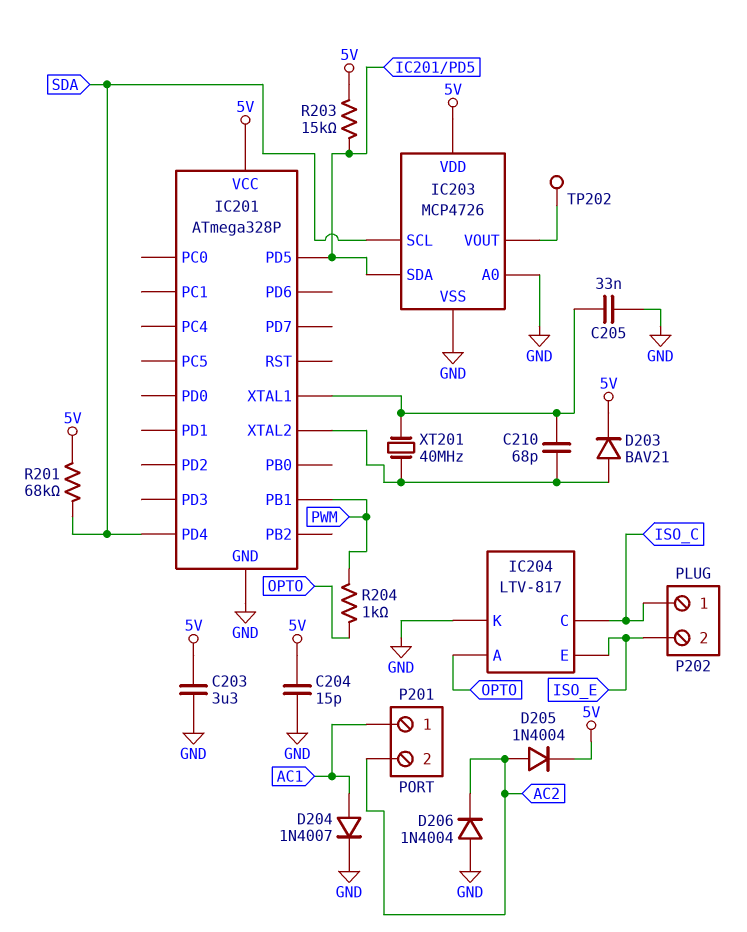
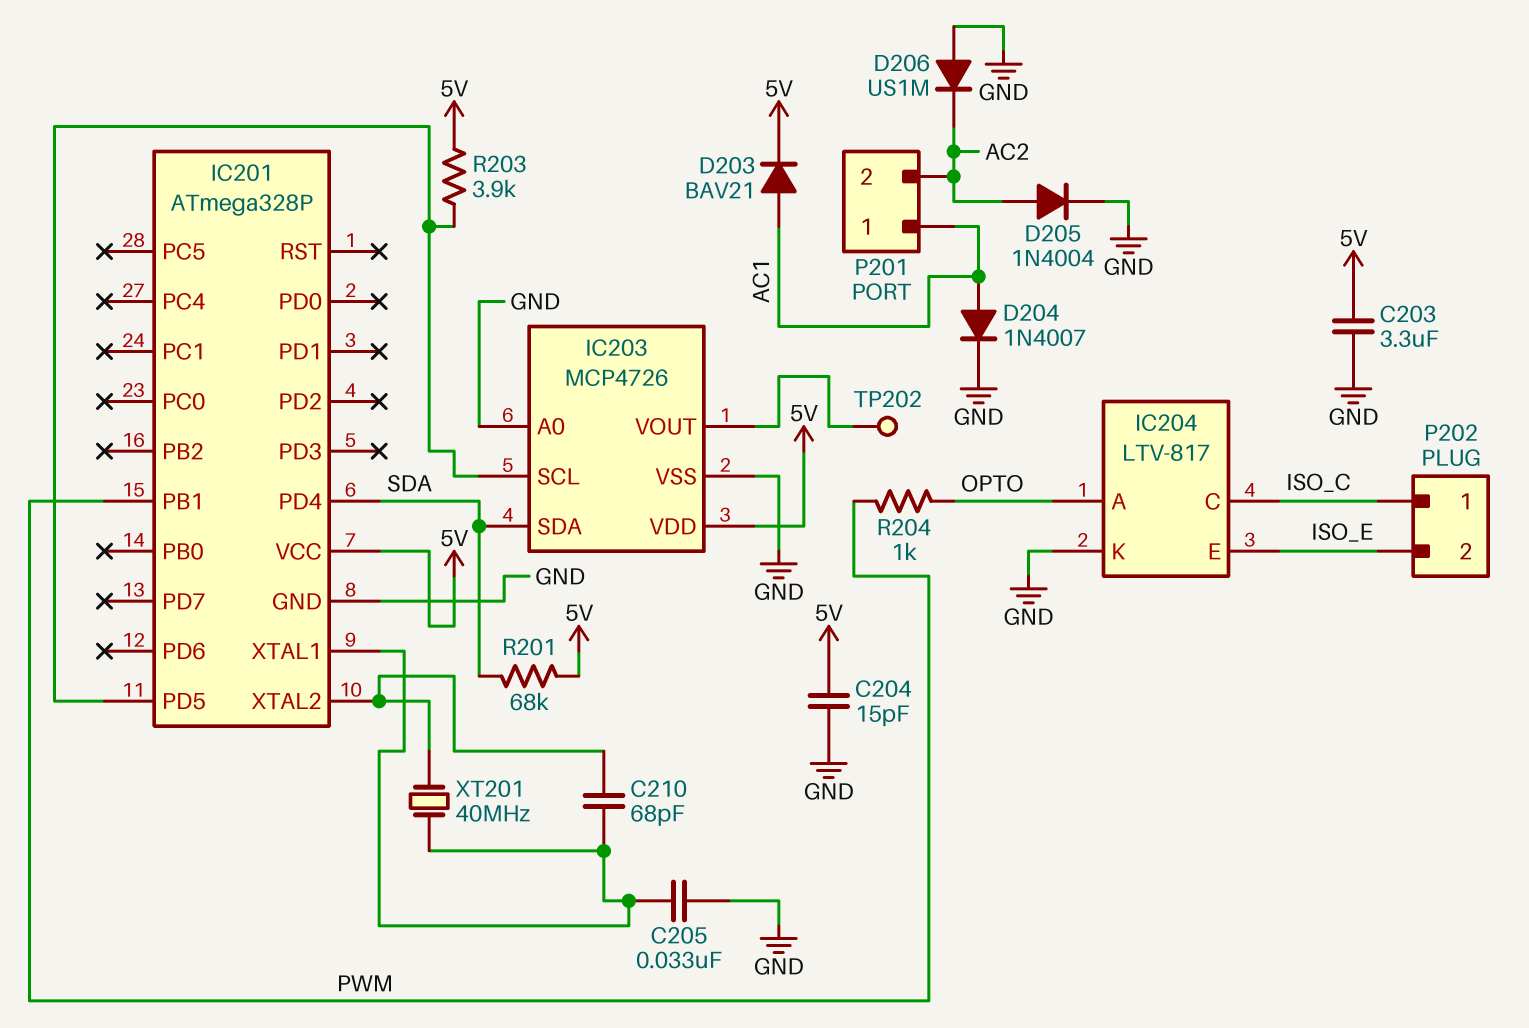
D203: diode BAV21 (A IC201/XTAL2, K 5V) -> diode BAV21 (A AC1, K 5V)
D205: diode 1N4004 (A AC2, K 5V) -> diode 1N4004 (A AC2, K GND)
D206: diode 1N4004 (A GND, K AC2) -> diode US1M (A GND, K AC2)
IC203 pin SCL: SDA -> IC201/PD5
IC203 pin SDA: IC201/PD5 -> SDA
R203: 15k (5V, IC201/PD5) -> 3.9k (5V, IC201/PD5)

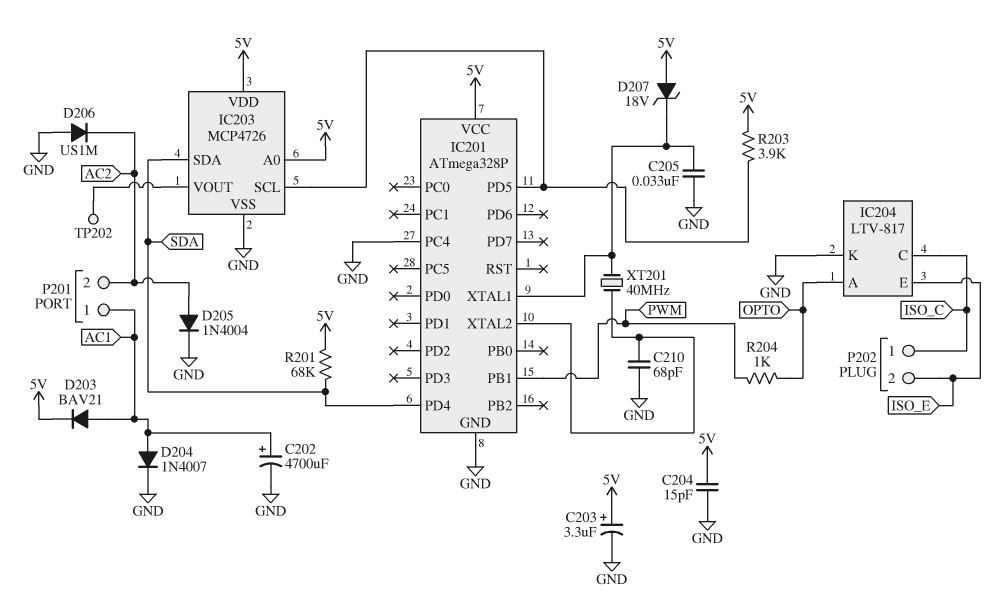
C202: none -> 4700uF (plus AC1, minus GND)
C203: 3.3uF (5V, GND) -> 3.3uF (plus 5V, minus GND)
C210: 68pF (IC201/XTAL1, IC201/XTAL2) -> 68pF (GND, IC201/XTAL2)
D207: none -> zener 18V (A 5V, K IC201/XTAL1)
IC201 pin PC4: none -> GND
IC203 pin A0: GND -> 5V

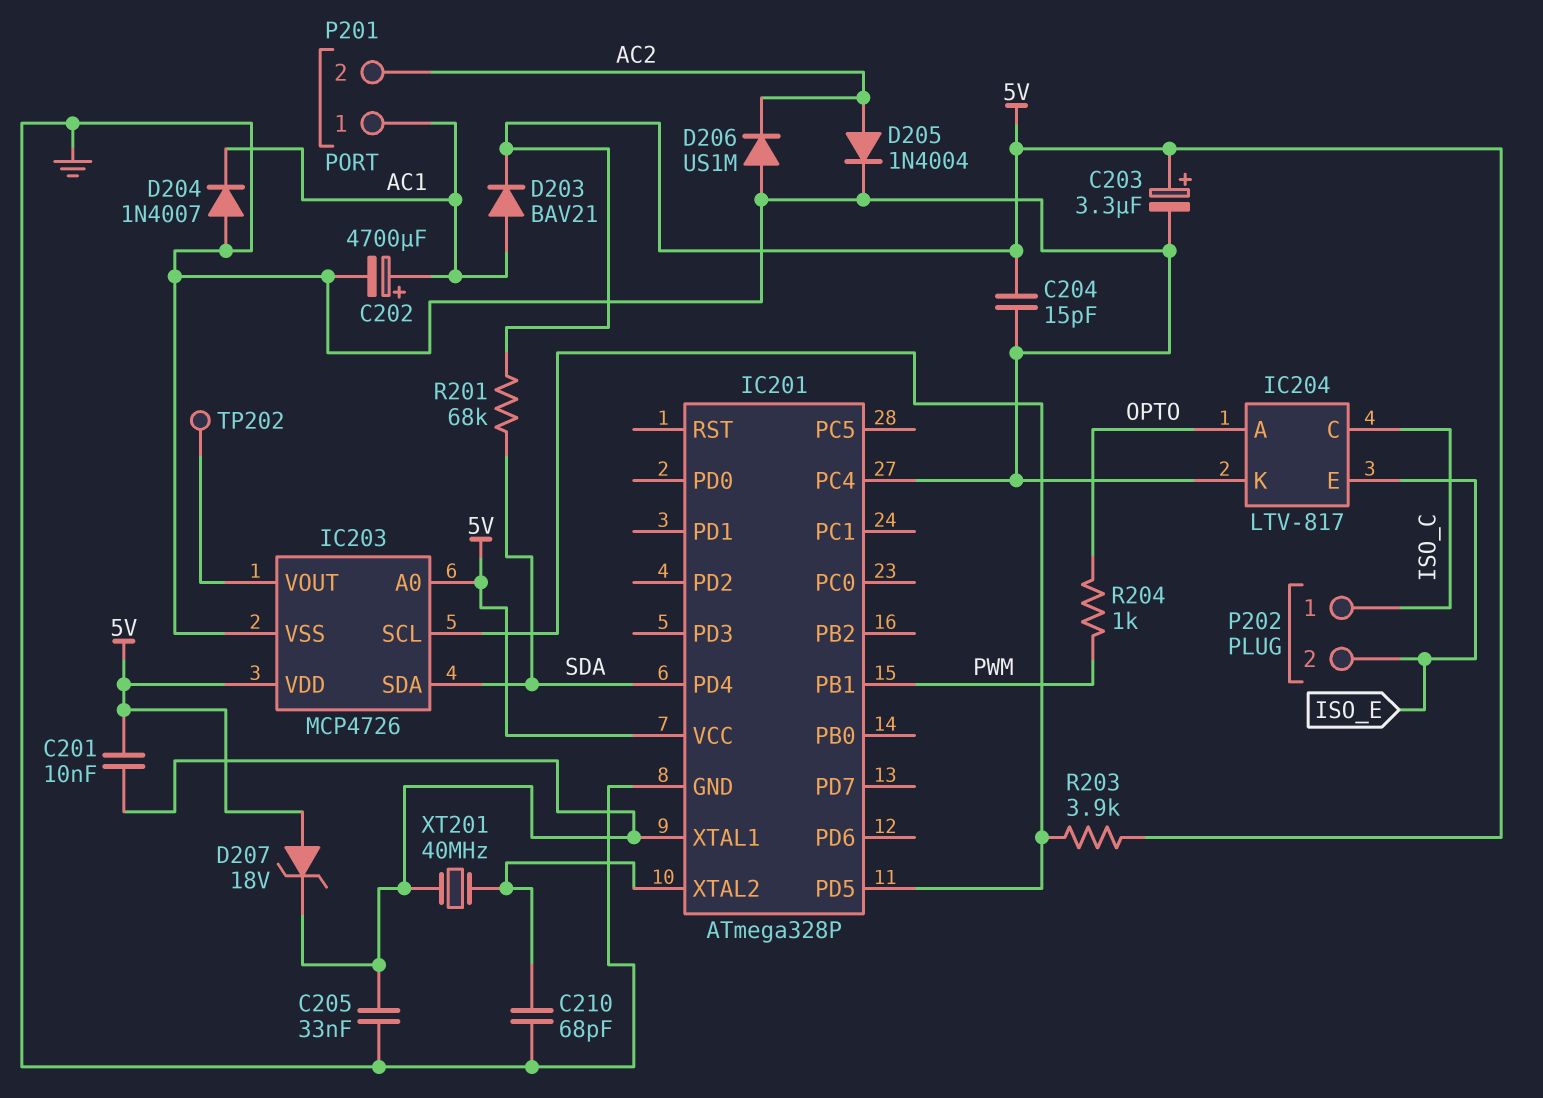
C201: none -> 10nF (5V, IC201/XTAL1)
D204: diode 1N4007 (A AC1, K GND) -> diode 1N4007 (A GND, K AC1)

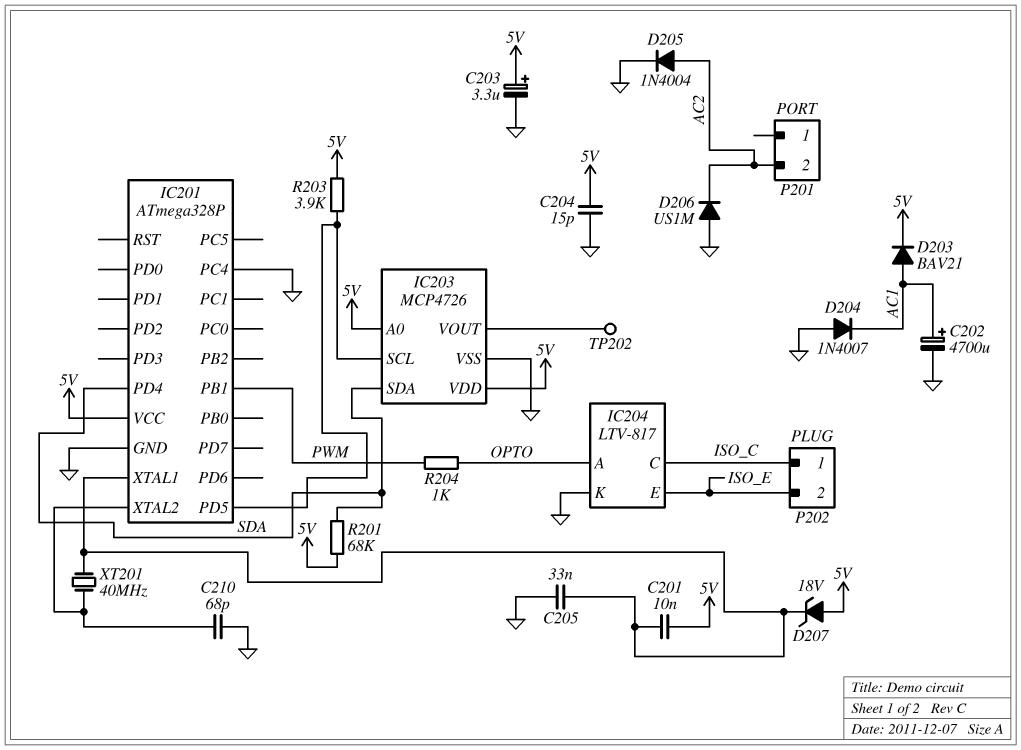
P201 pin 1: AC1 -> none

